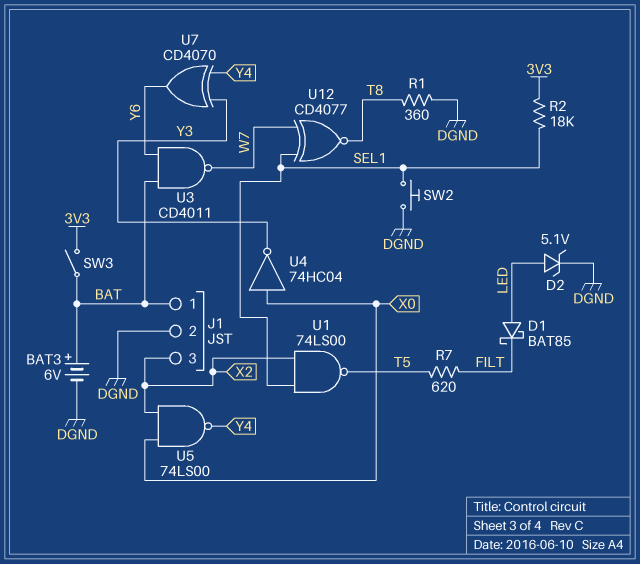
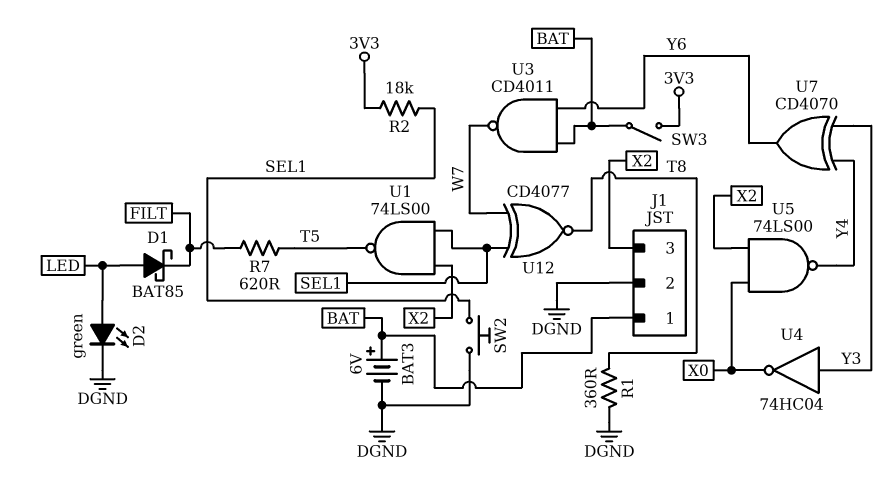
D2: zener 5.1V (A LED, K DGND) -> LED green (A LED, K DGND)
U4: NOT 74HC04 (in X0, out Y3) -> NOT 74HC04 (in Y3, out X0)

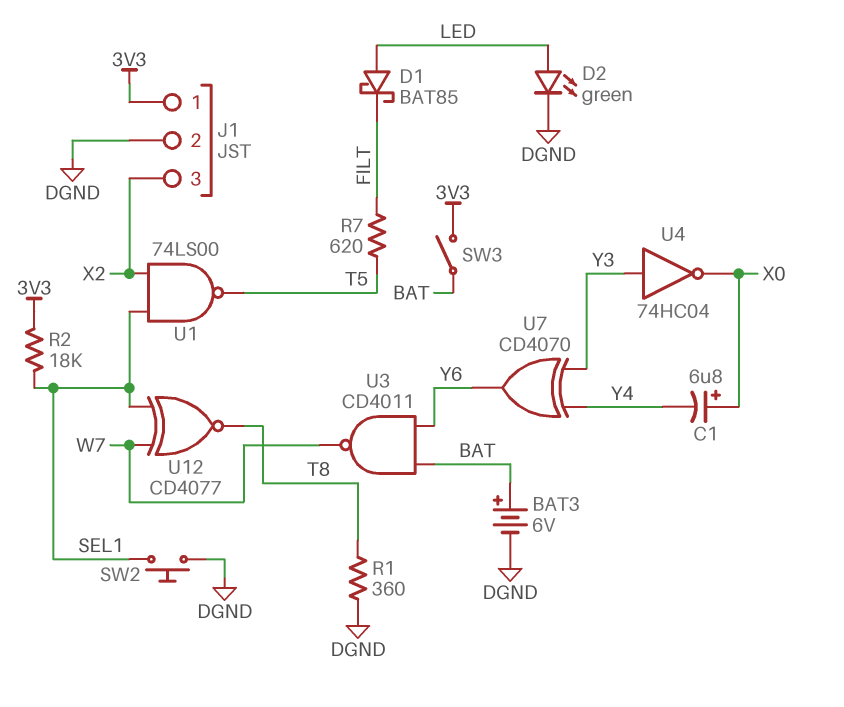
C1: none -> 6.8uF (plus X0, minus Y4)
J1 pin 1: BAT -> 3V3
U5: NAND 74LS00 (in X0, in X2, out Y4) -> none

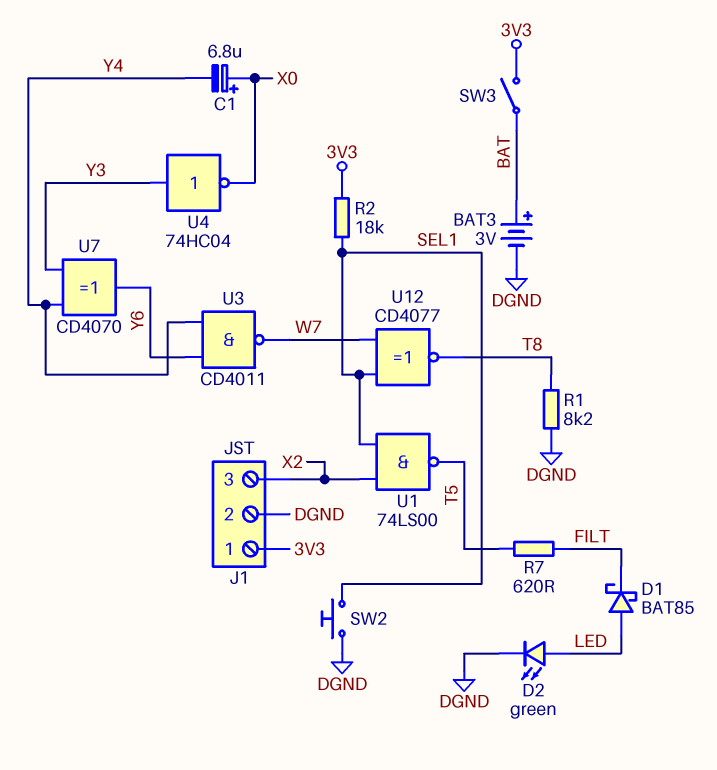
BAT3: 6V (plus BAT, minus DGND) -> 3V (plus BAT, minus DGND)
R1: 360 (DGND, T8) -> 8.2k (DGND, T8)
U3: NAND CD4011 (in BAT, in Y6, out W7) -> NAND CD4011 (in Y4, in Y6, out W7)

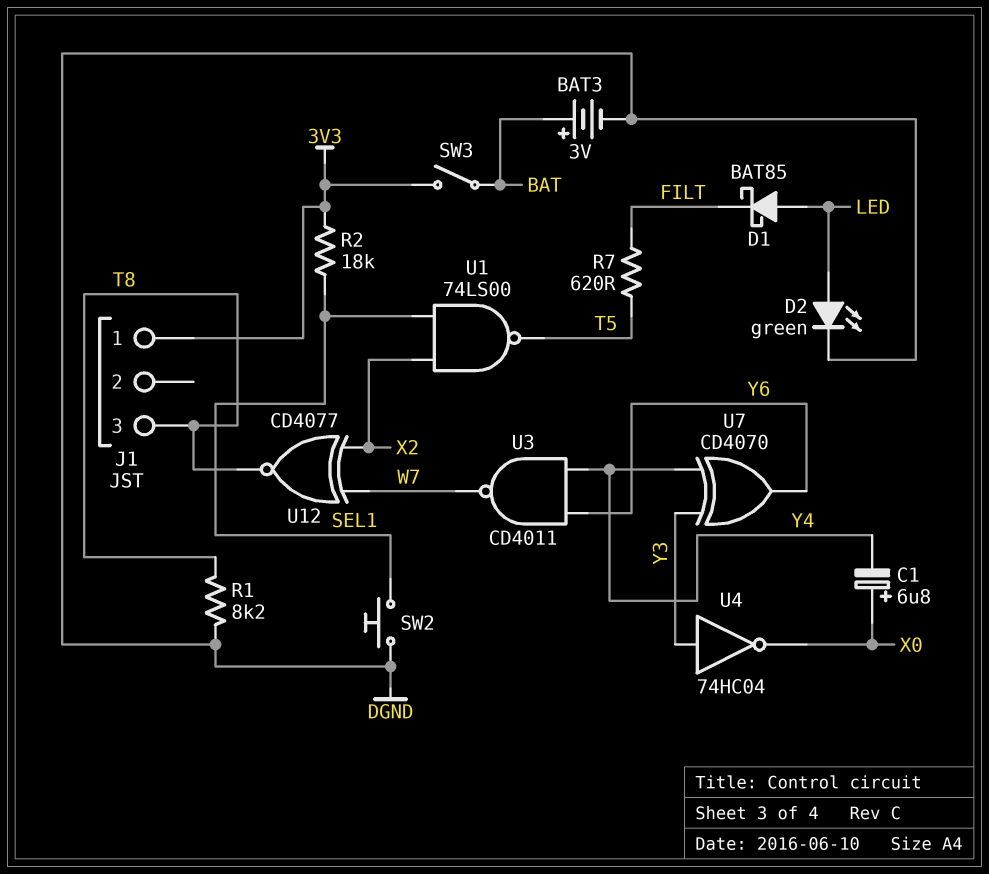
J1 pin 2: DGND -> none
J1 pin 3: X2 -> T8
U12: XNOR CD4077 (in SEL1, in W7, out T8) -> XNOR CD4077 (in W7, in X2, out T8)

